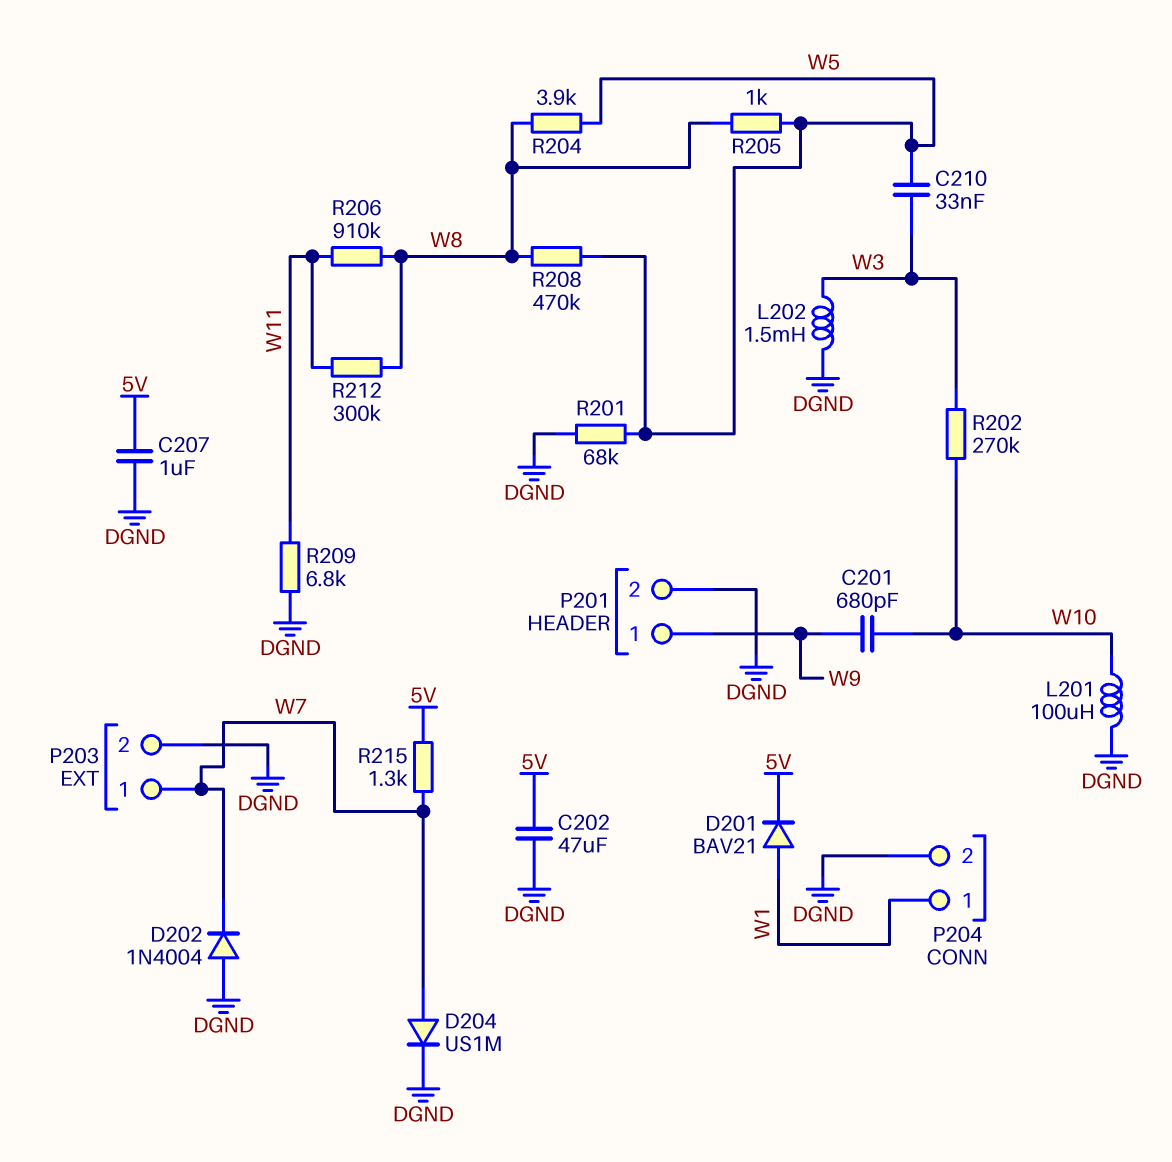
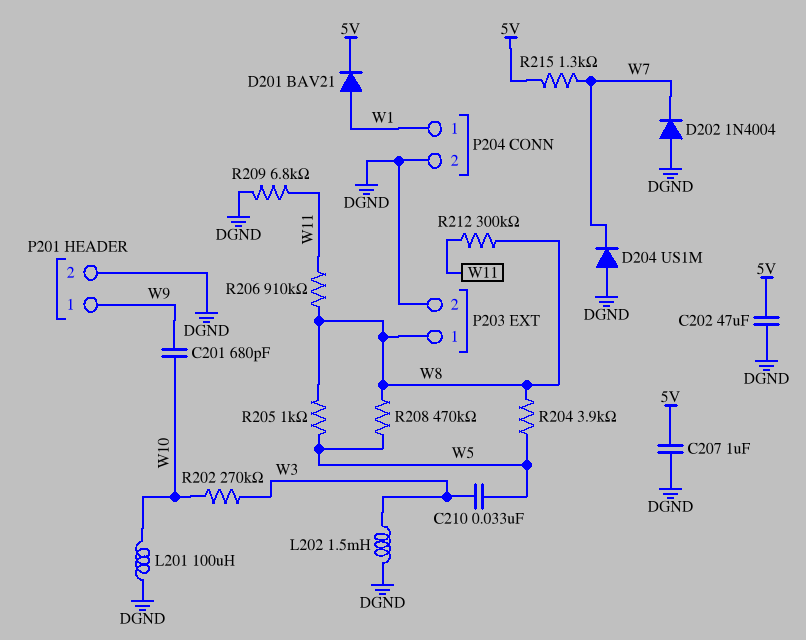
D204: diode US1M (A W7, K DGND) -> diode US1M (A DGND, K W7)
P203 pin 1: W7 -> W8
R201: 68k (DGND, W5) -> none

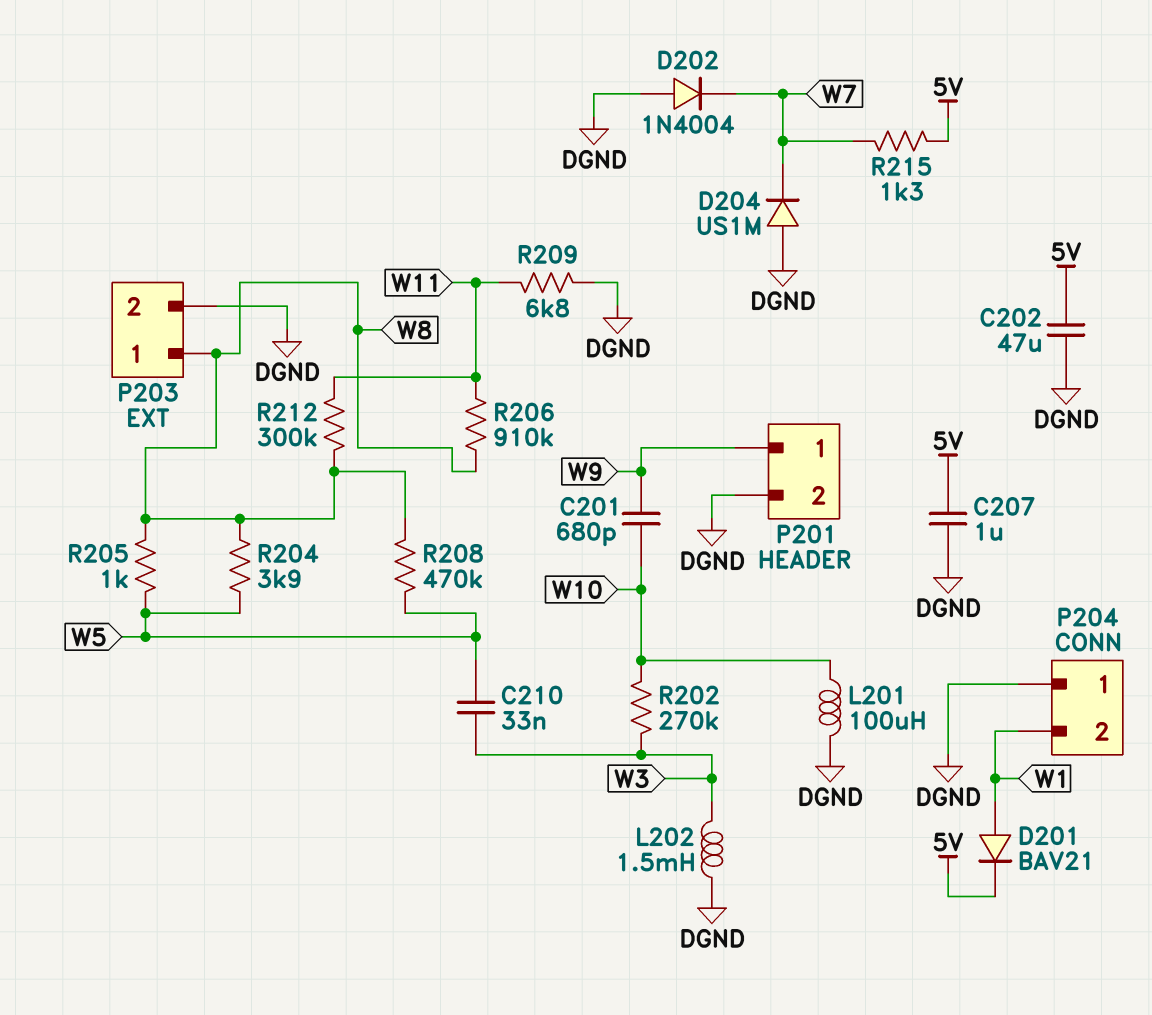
P204 pin 1: W1 -> DGND
P204 pin 2: DGND -> W1

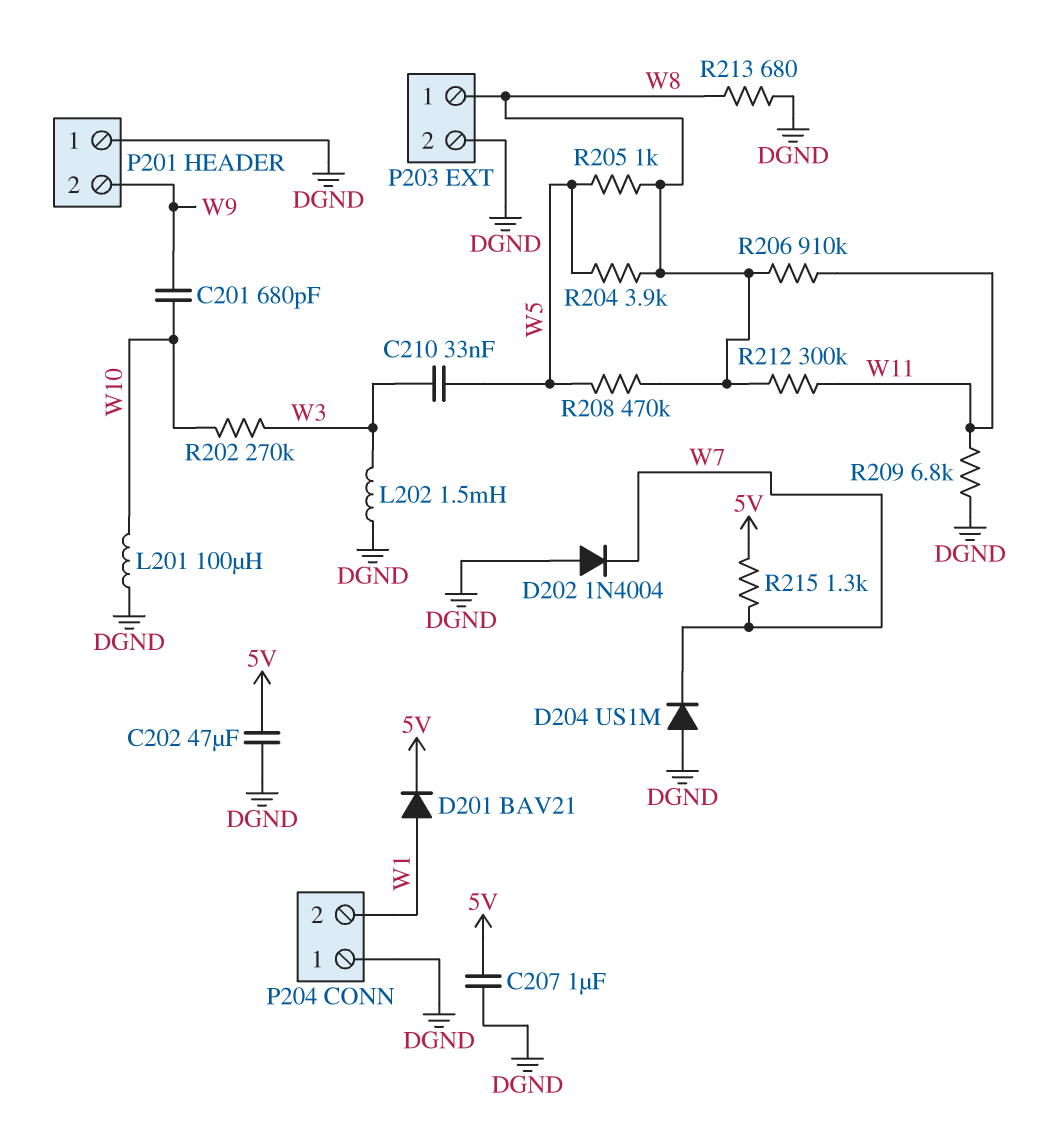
P201 pin 1: W9 -> DGND
P201 pin 2: DGND -> W9
R213: none -> 680 (DGND, W8)

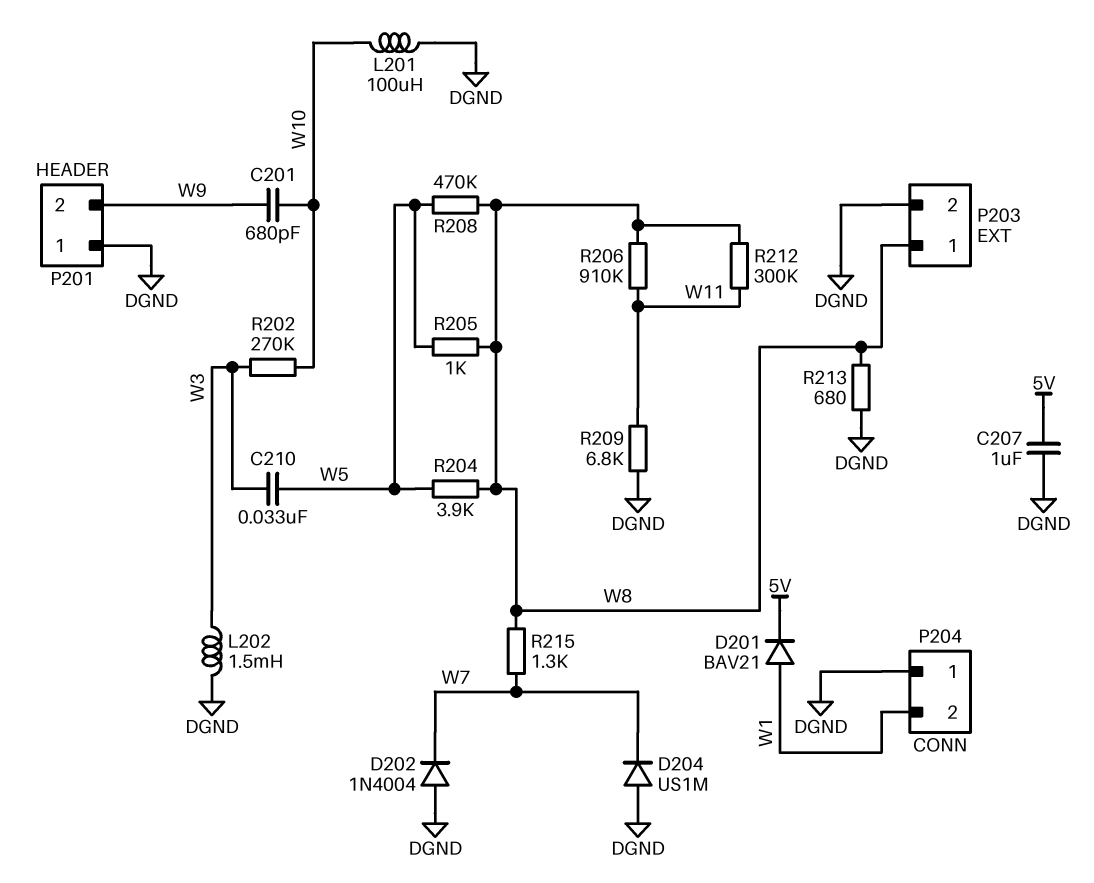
C202: 47uF (5V, DGND) -> none
R215: 1.3k (5V, W7) -> 1.3k (W7, W8)

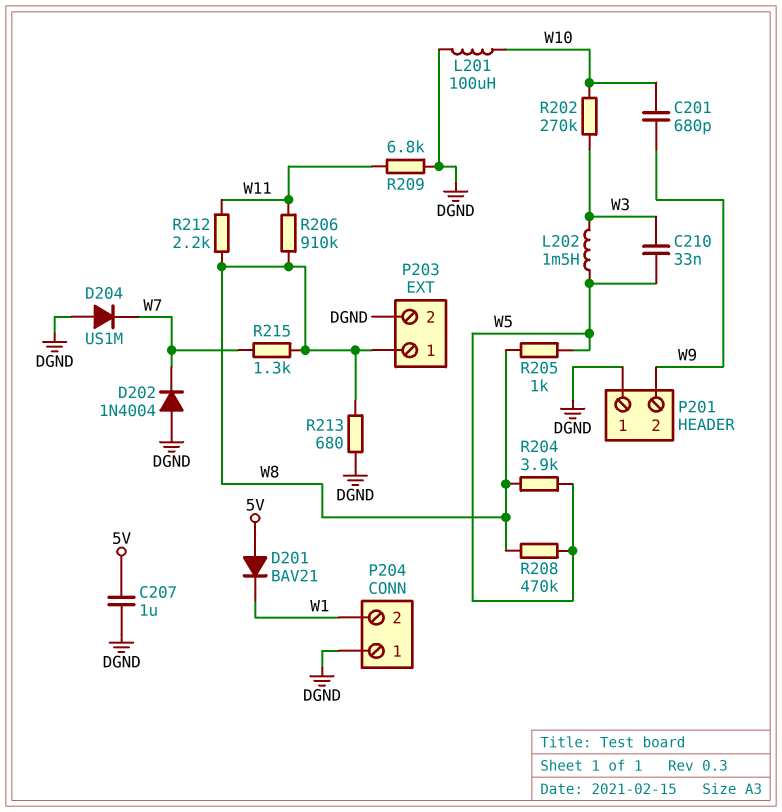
D201: diode BAV21 (A W1, K 5V) -> diode BAV21 (A 5V, K W1)
L202: 1.5mH (DGND, W3) -> 1.5mH (W3, W5)
R212: 300k (W8, W11) -> 2.2k (W8, W11)

